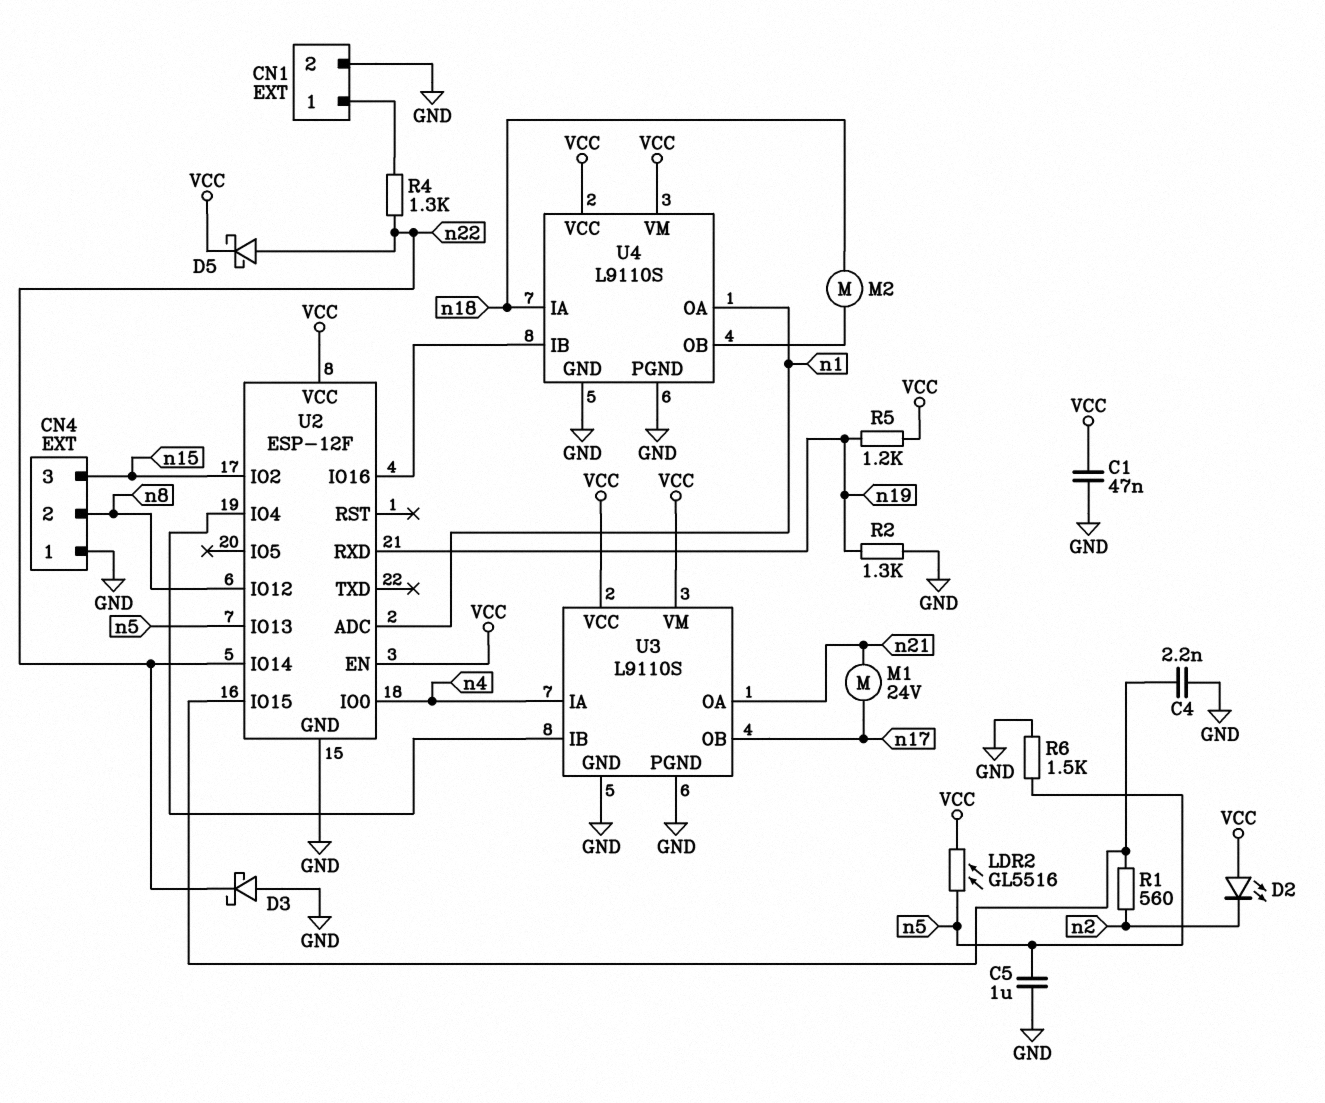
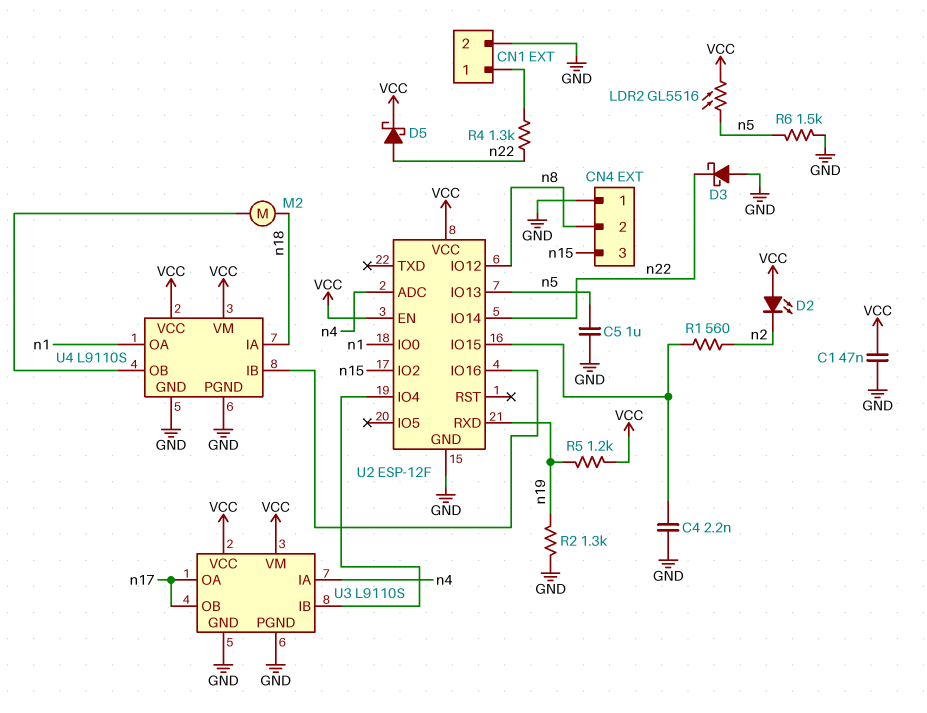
M1: motor 24V (n17, n21) -> none
U2 pin ADC: n1 -> n4
U2 pin IO0: n4 -> n1
U3 pin OA: n21 -> n17

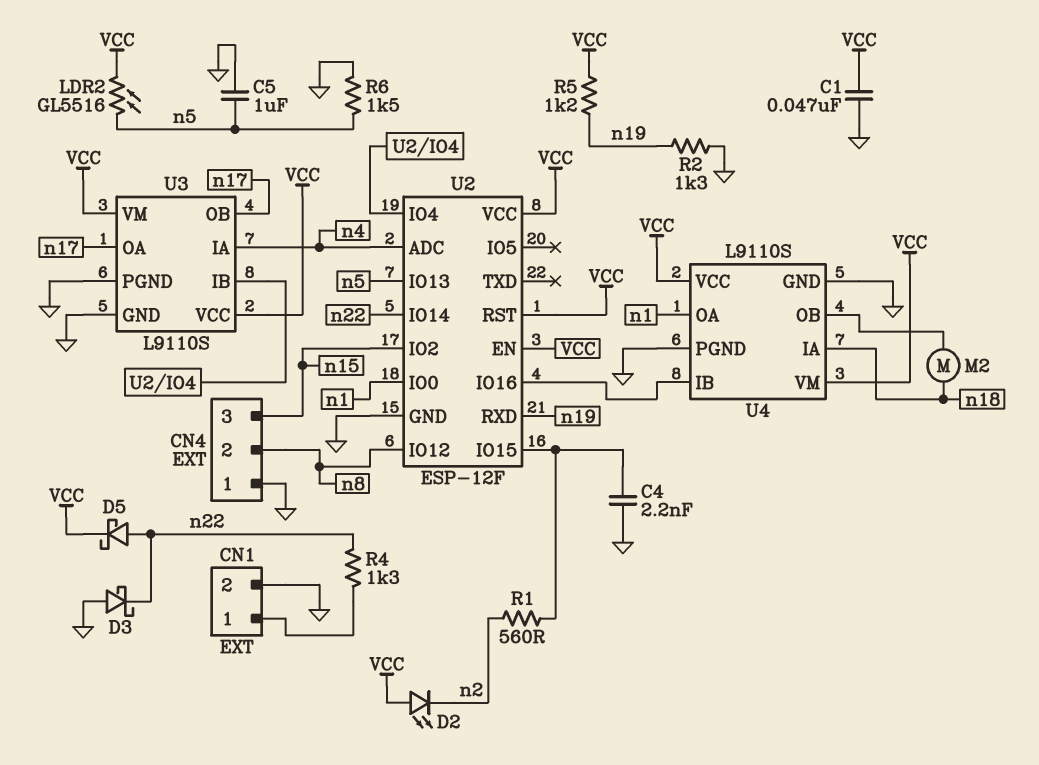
U2 pin RST: none -> VCC

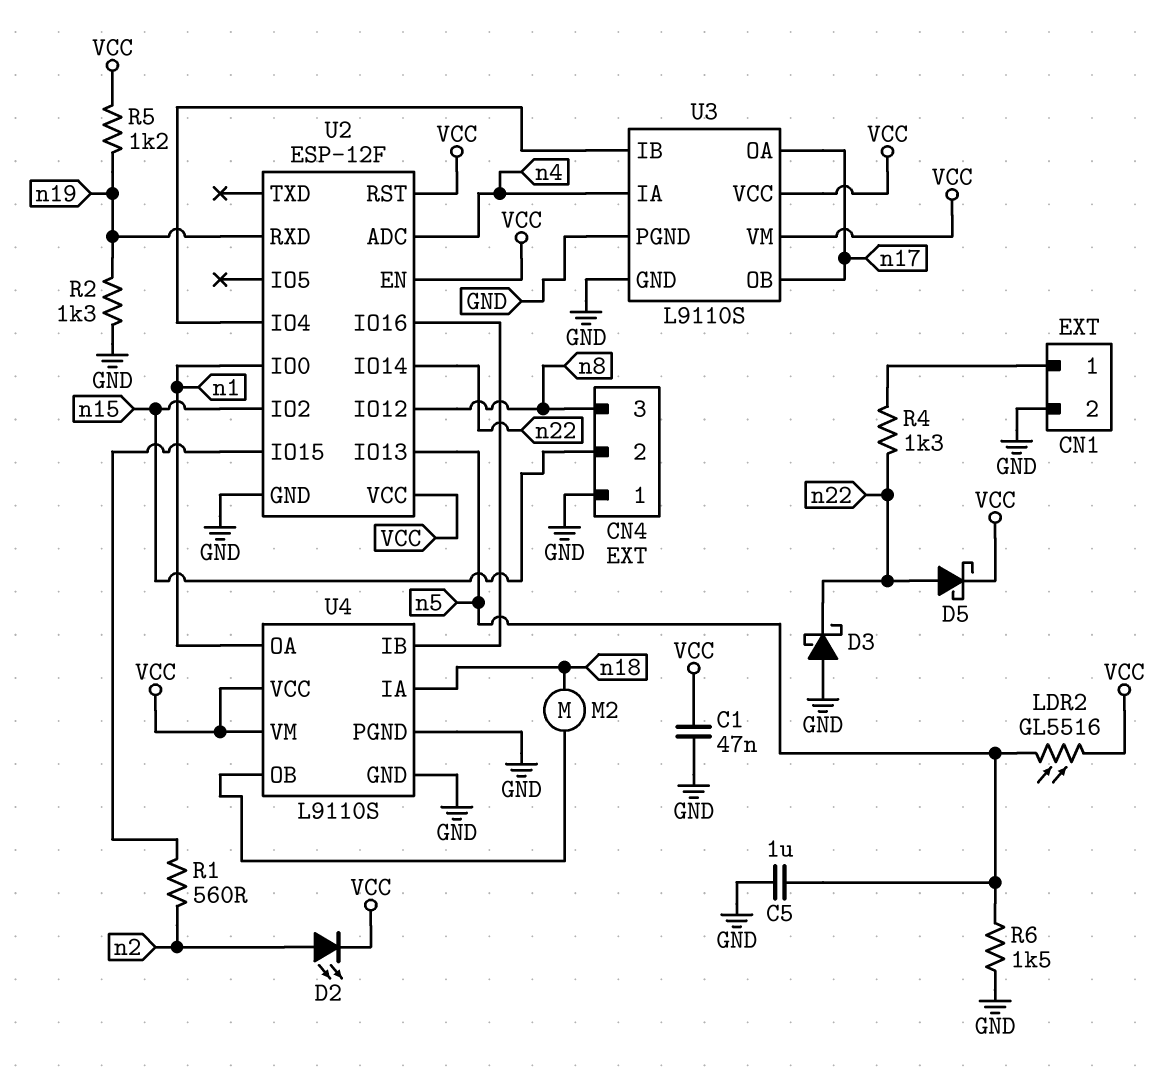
C4: 2.2nF (GND, U2/IO15) -> none
CN4 pin 2: n8 -> n15
CN4 pin 3: n15 -> n8
D2: LED (A VCC, K n2) -> LED (A n2, K VCC)

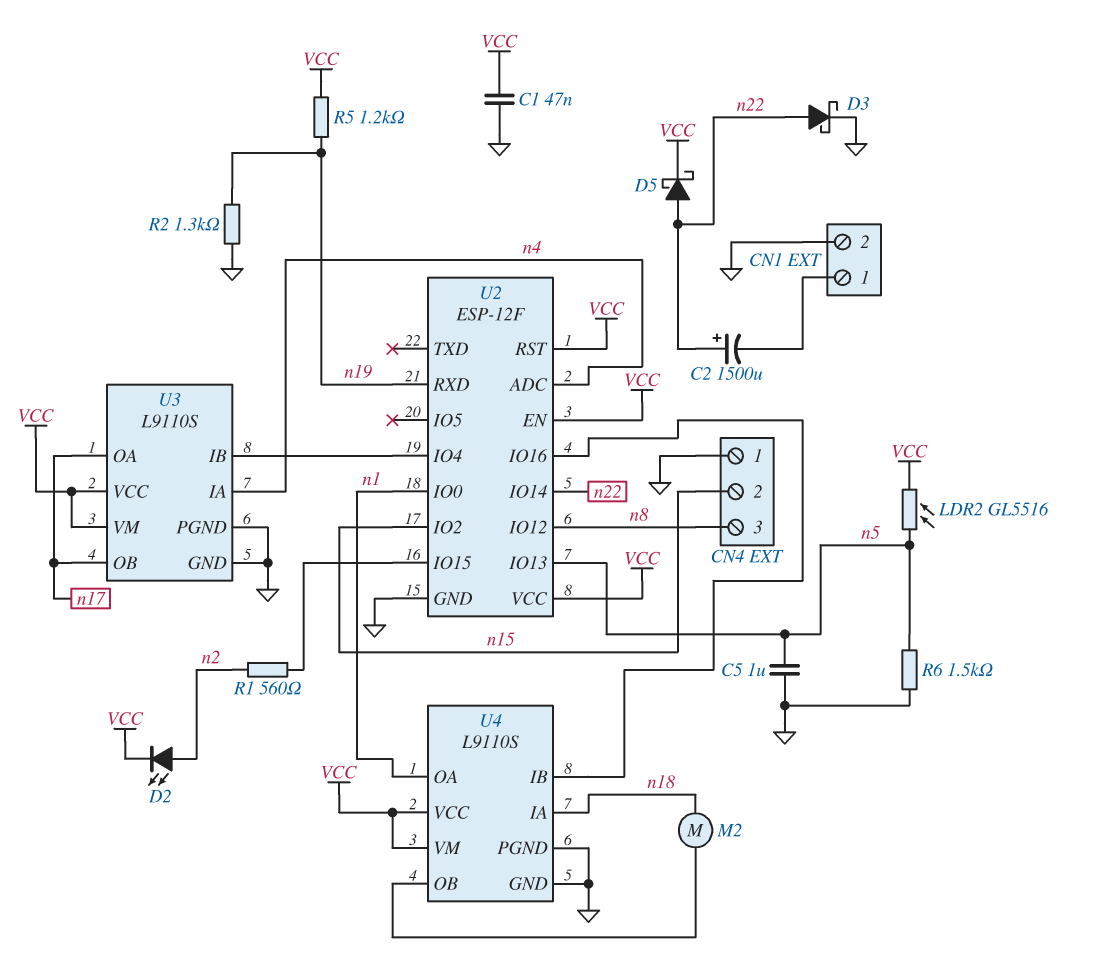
C2: none -> 1500uF (plus n22, minus CN1/1)
D3: schottky (A GND, K n22) -> schottky (A n22, K GND)
R4: 1.3k (CN1/1, n22) -> none

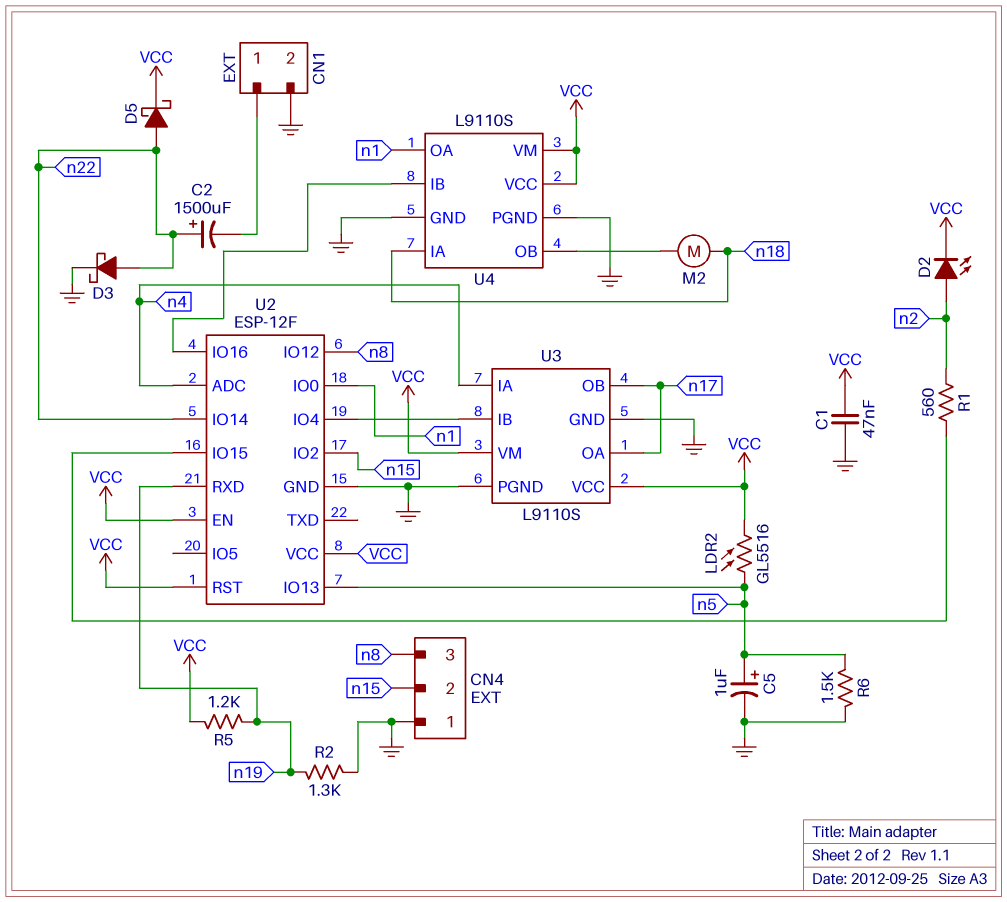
C5: 1uF (GND, n5) -> 1uF (plus n5, minus GND)

